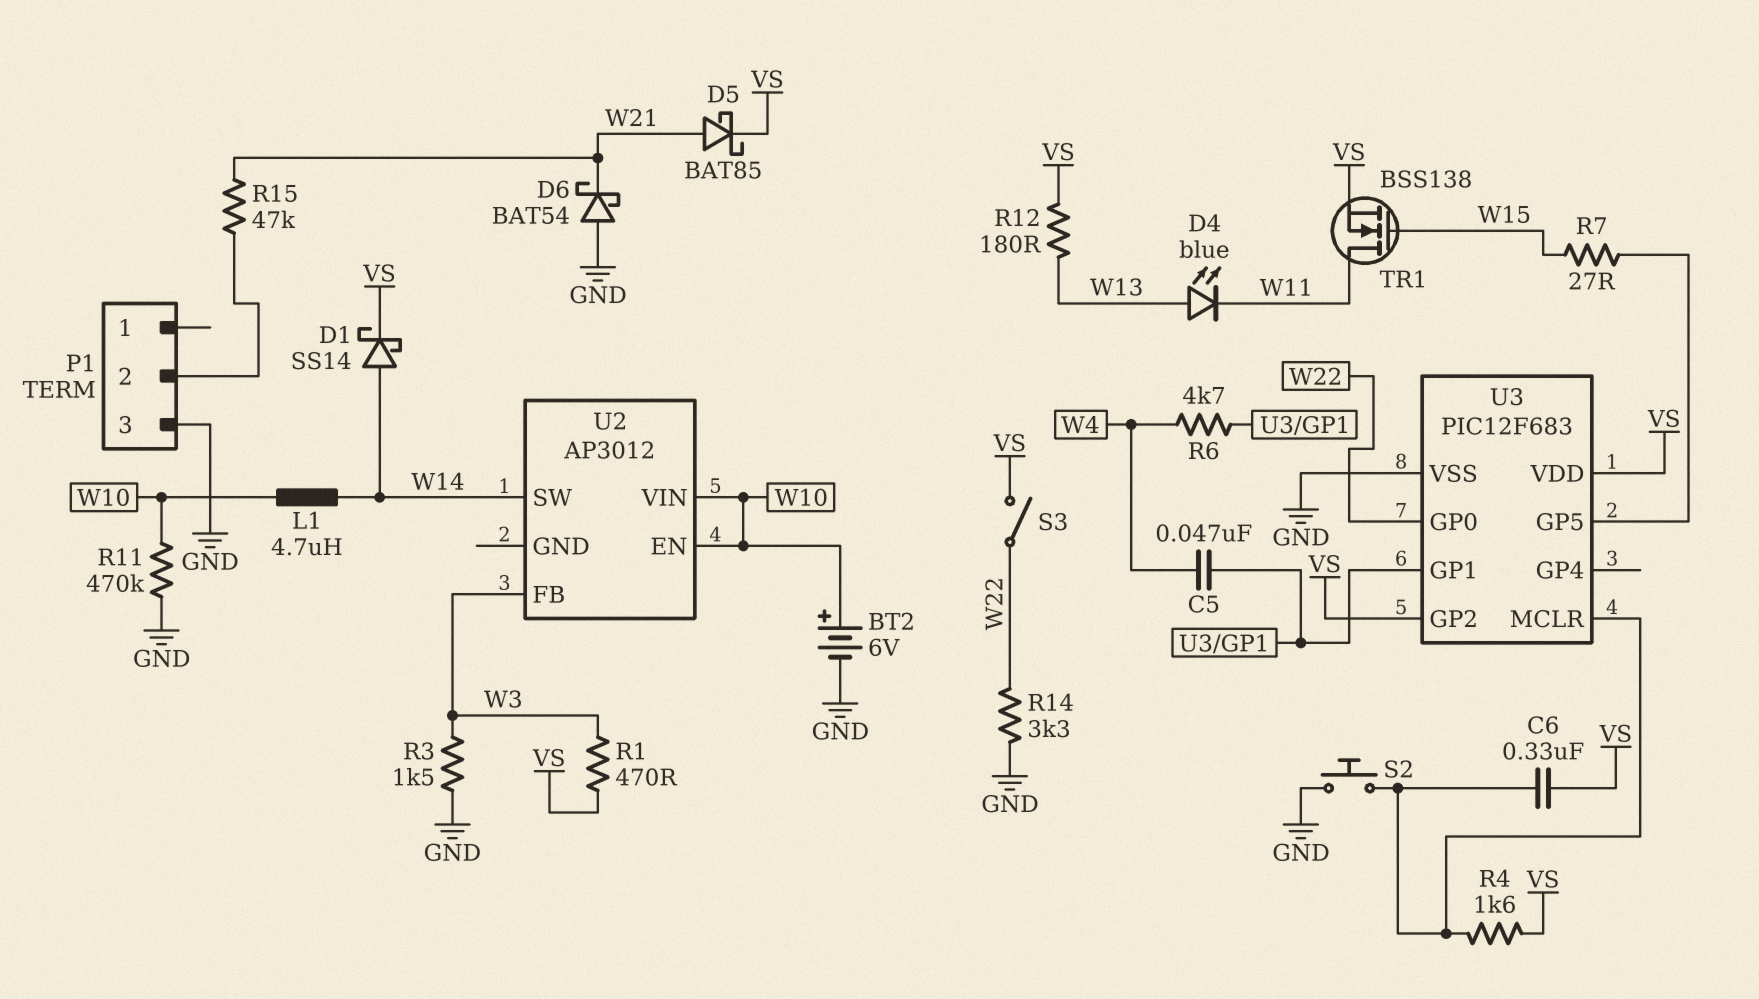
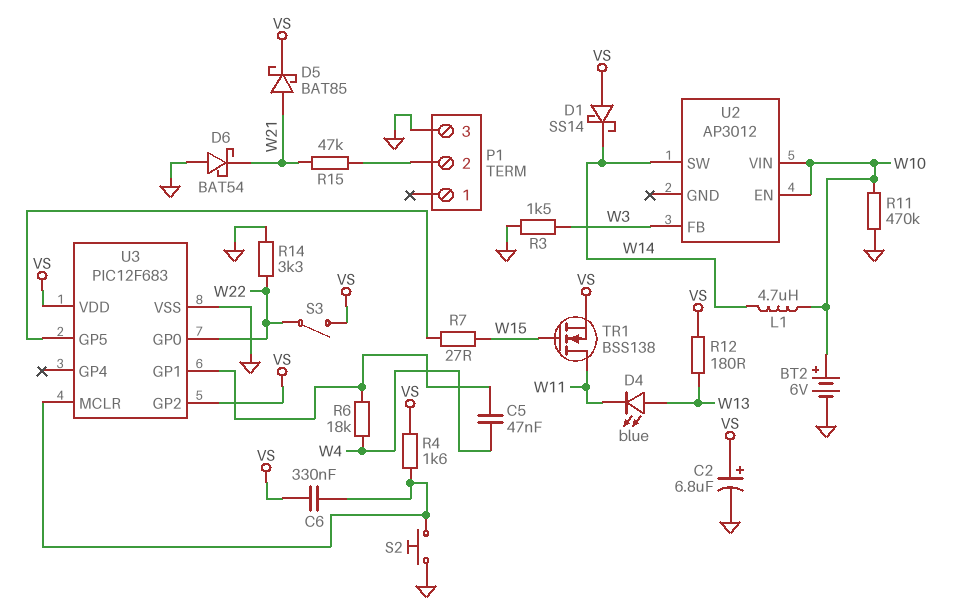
C2: none -> 6.8uF (plus VS, minus GND)
D1: schottky SS14 (A W14, K VS) -> schottky SS14 (A VS, K W14)
R1: 470 (VS, W3) -> none
R6: 4.7k (U3/GP1, W4) -> 18k (U3/GP1, W4)

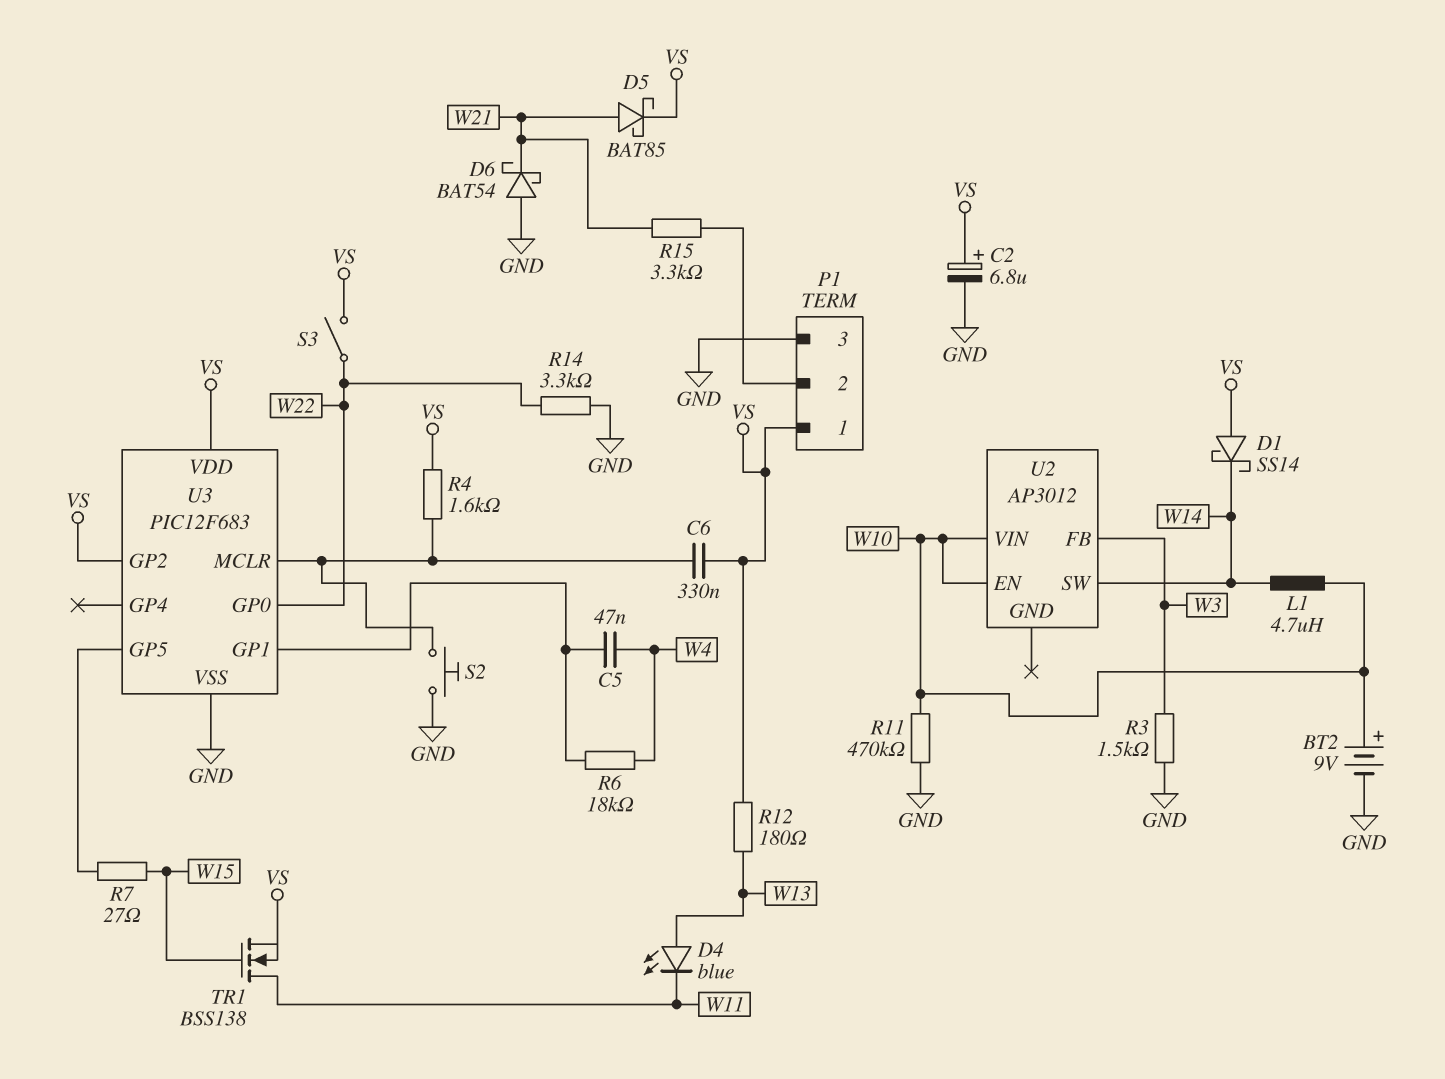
BT2: 6V (plus W10, minus GND) -> 9V (plus W10, minus GND)
P1 pin 1: none -> VS
R15: 47k (P1/2, W21) -> 3.3k (P1/2, W21)

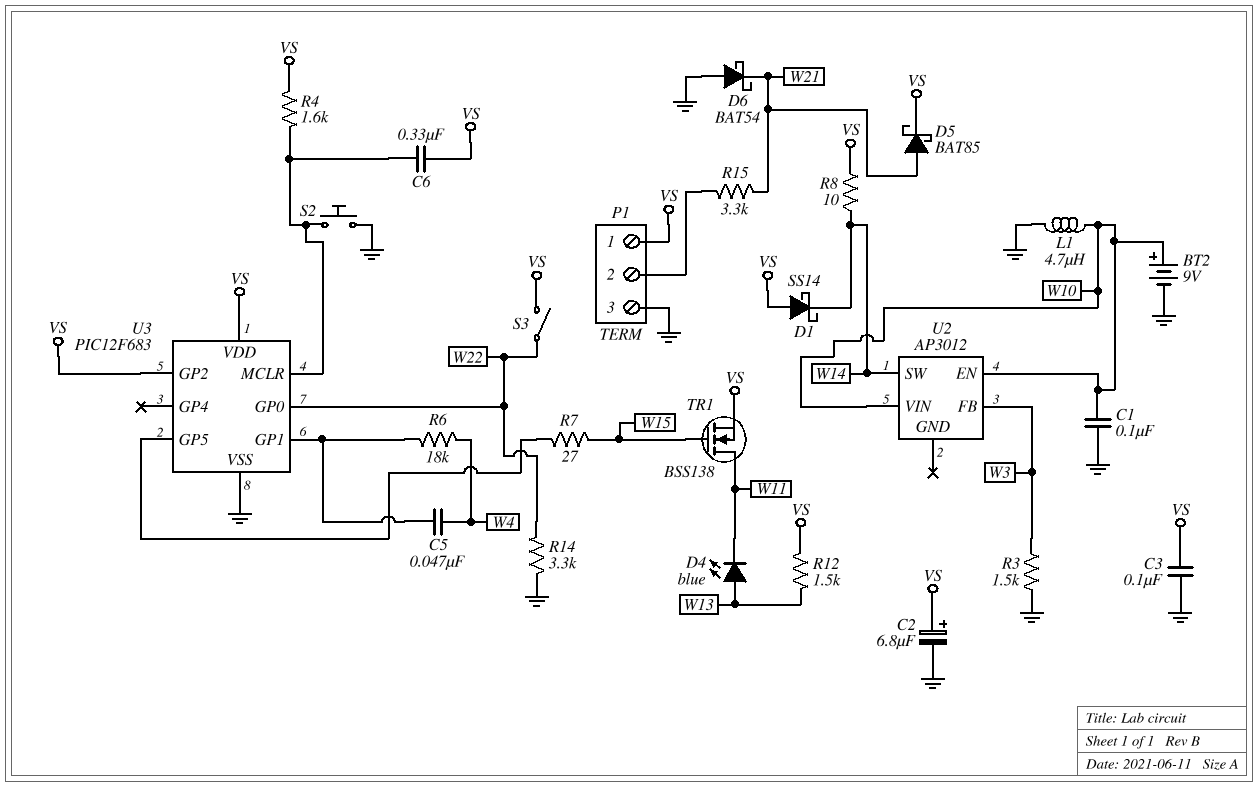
C1: none -> 100nF (GND, W10)
C3: none -> 100nF (GND, VS)
L1: 4.7uH (W10, W14) -> 4.7uH (GND, W10)
R8: none -> 10 (VS, W14)
R11: 470k (GND, W10) -> none
R12: 180 (VS, W13) -> 1.5k (VS, W13)

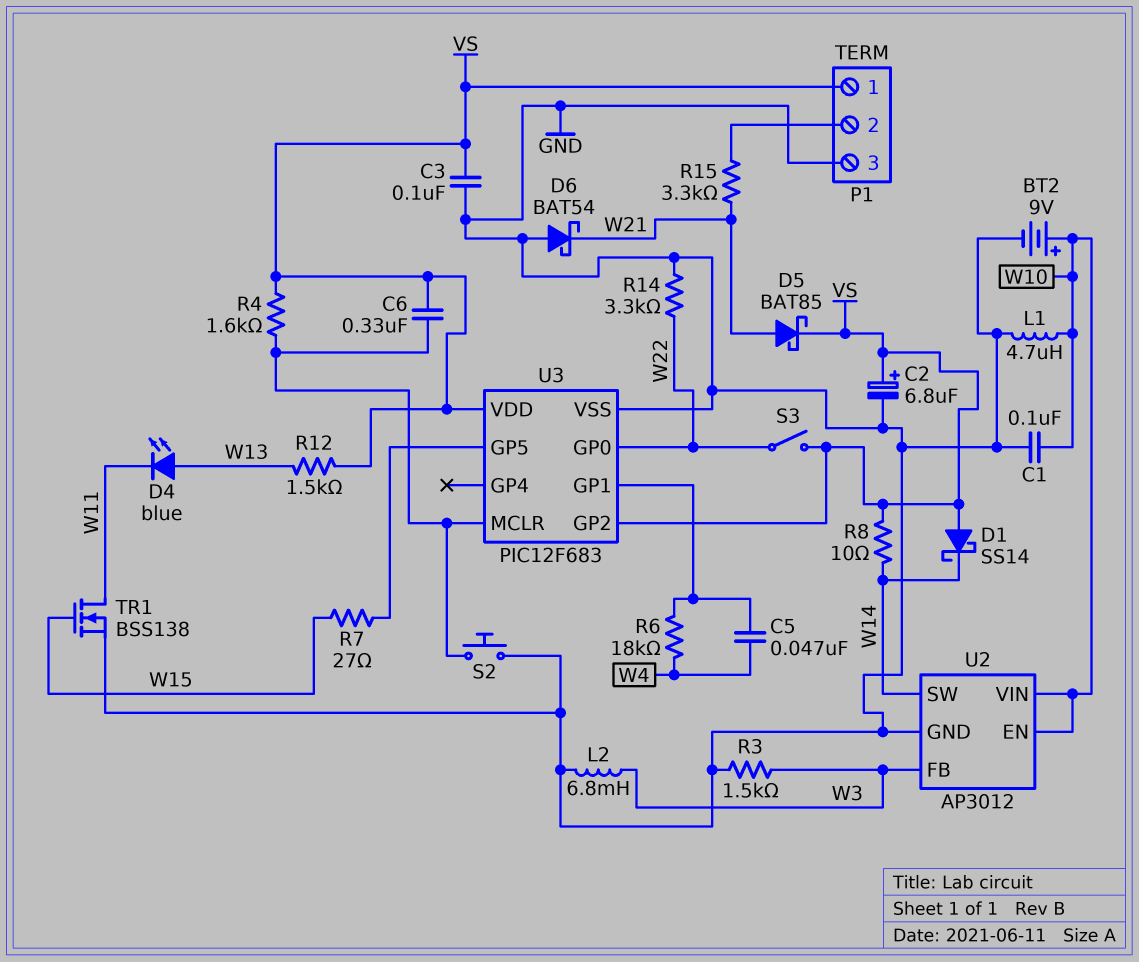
L2: none -> 6.8mH (GND, W3)
TR1: NMOS BSS138 (G W15, D W11, S VS) -> NMOS BSS138 (G W15, D W11, S GND)
U2 pin GND: none -> GND

